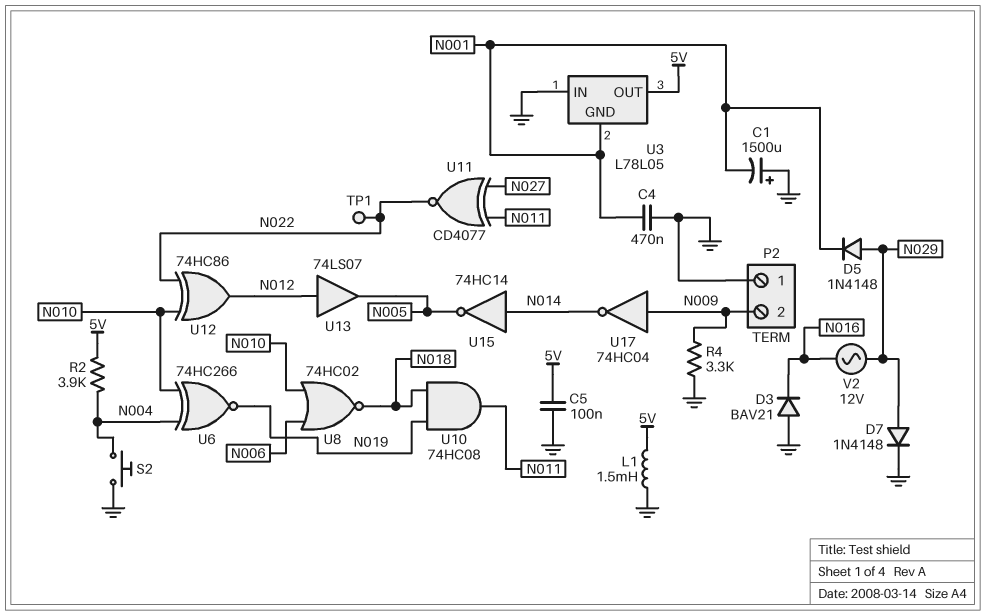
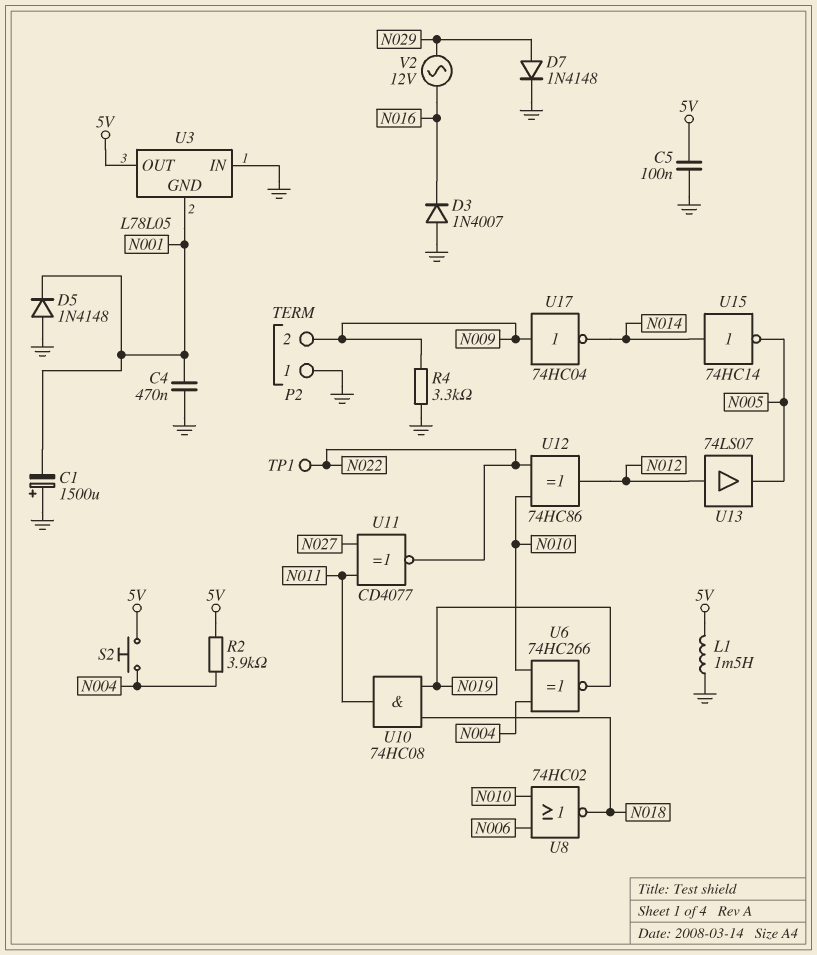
D3: diode BAV21 (A GND, K N016) -> diode 1N4007 (A GND, K N016)
D5: diode 1N4148 (A N029, K N001) -> diode 1N4148 (A GND, K N001)
S2: button (GND, N004) -> button (5V, N004)

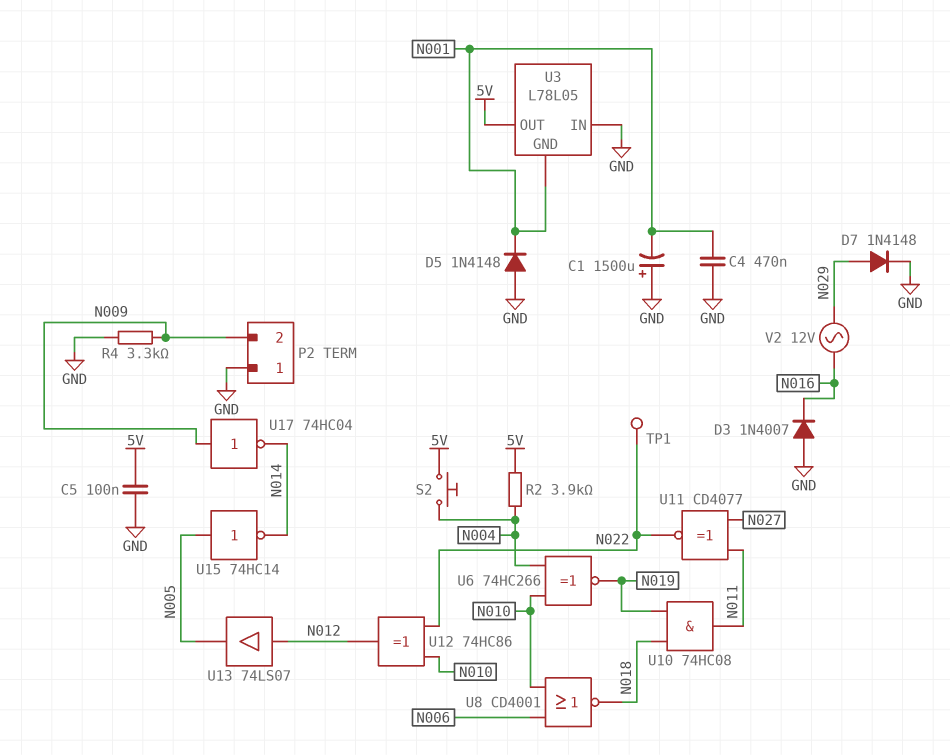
L1: 1.5mH (5V, GND) -> none
U8: NOR 74HC02 (in N006, in N010, out N018) -> NOR CD4001 (in N006, in N010, out N018)
U15: NOT 74HC14 (in N014, out N005) -> NOT 74HC14 (in N005, out N014)

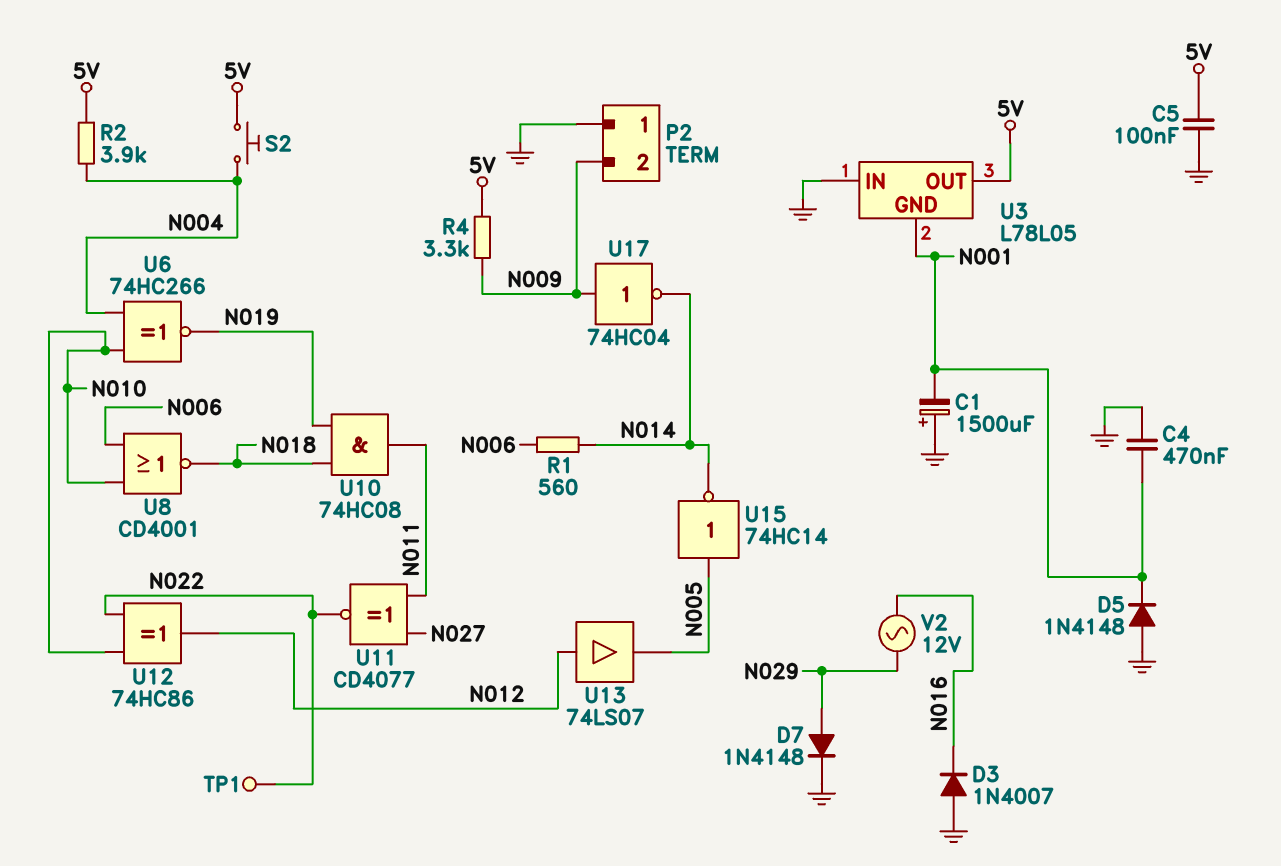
R1: none -> 560 (N006, N014)
R4: 3.3k (GND, N009) -> 3.3k (5V, N009)

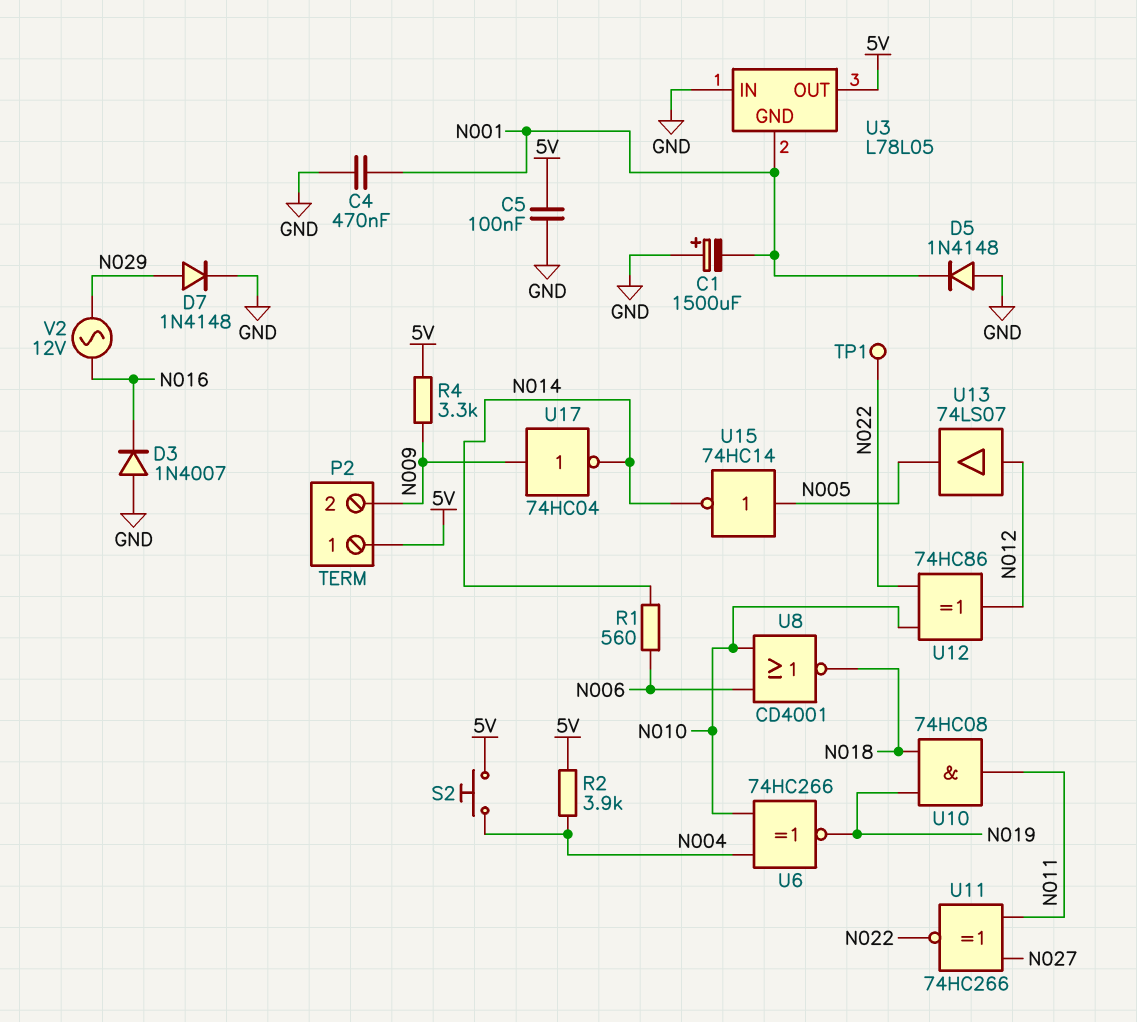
P2 pin 1: GND -> 5V
U11: XNOR CD4077 (in N011, in N027, out N022) -> XNOR 74HC266 (in N011, in N027, out N022)

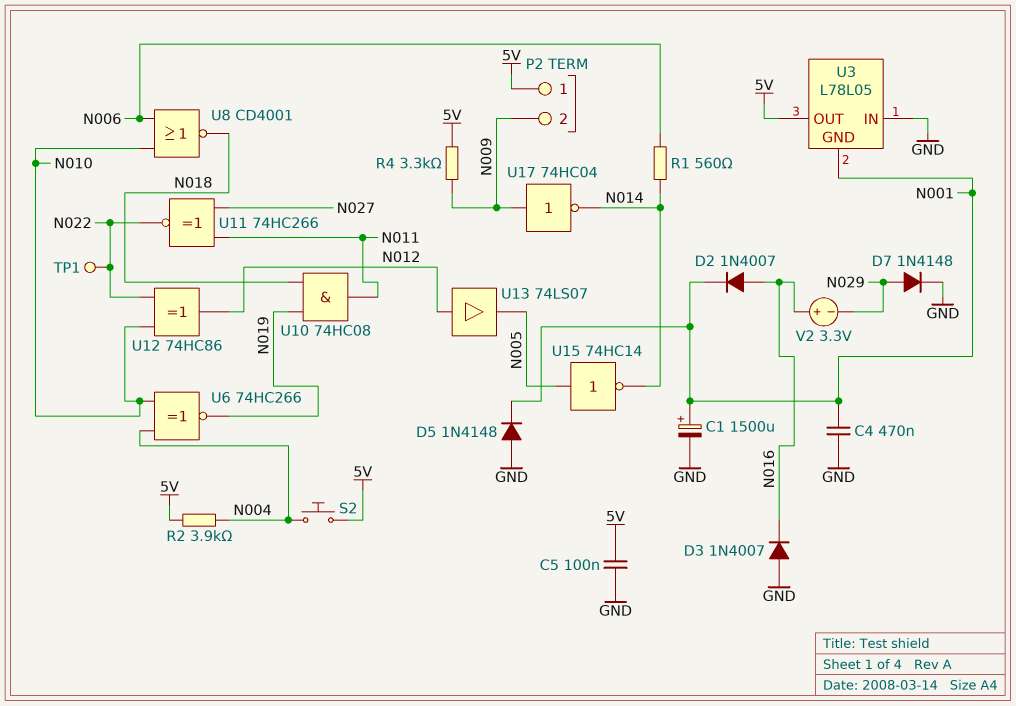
C1: 1500uF (plus GND, minus N001) -> 1500uF (plus N001, minus GND)
D2: none -> diode 1N4007 (A N016, K N001)
V2: AC 12V (N016, N029) -> 3.3V (plus N016, minus N029)

